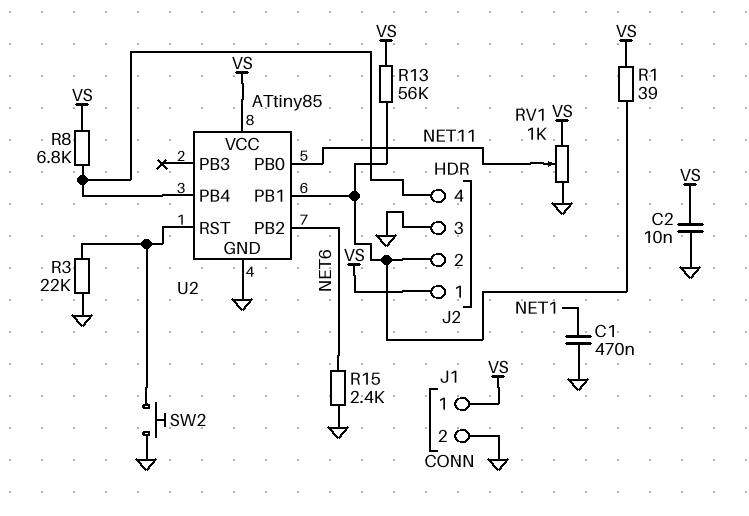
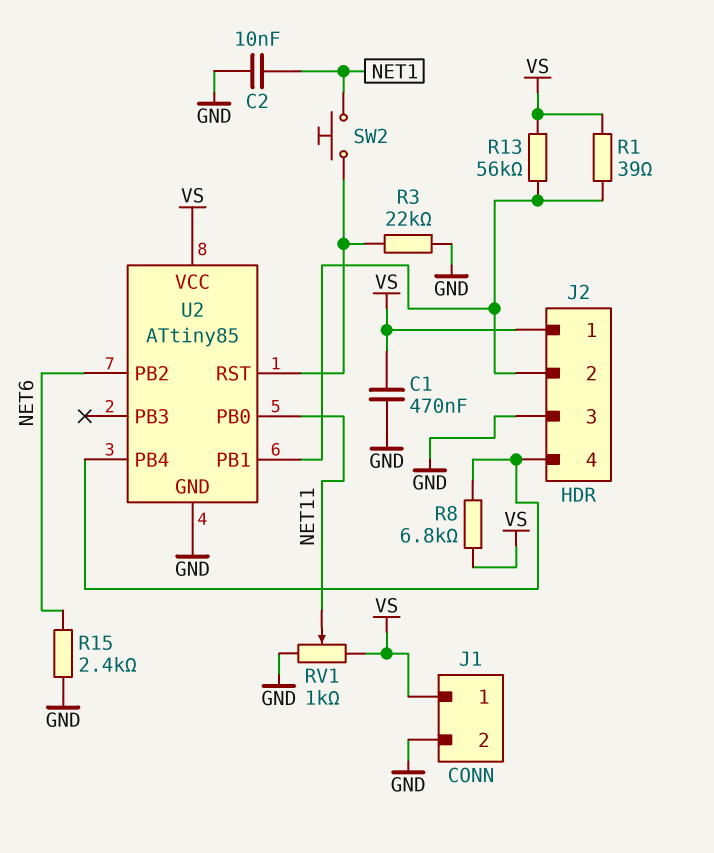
C1: 470nF (GND, NET1) -> 470nF (GND, VS)
C2: 10nF (GND, VS) -> 10nF (GND, NET1)
SW2: button (GND, U2/RST) -> button (NET1, U2/RST)

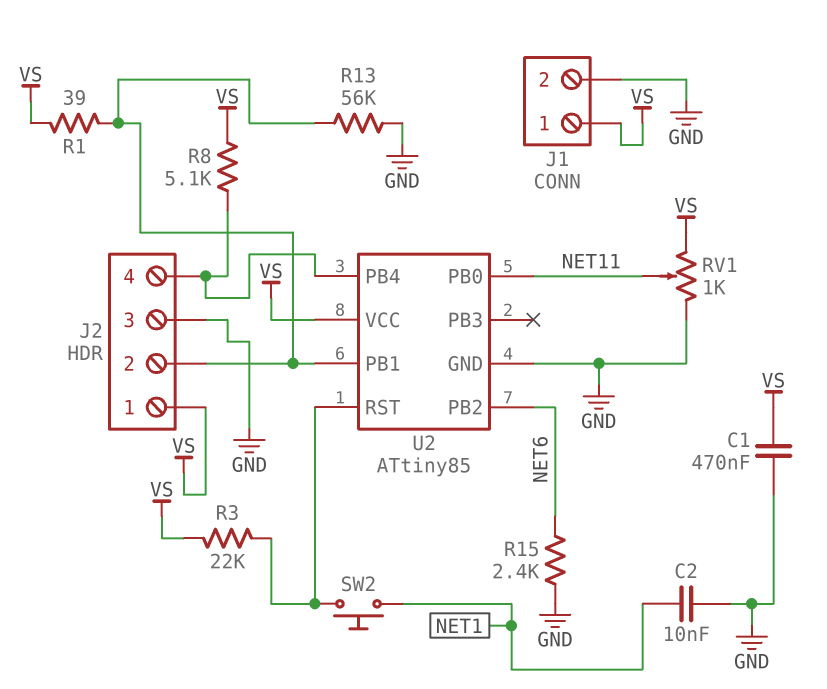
R3: 22k (GND, U2/RST) -> 22k (U2/RST, VS)
R8: 6.8k (J2/4, VS) -> 5.1k (J2/4, VS)
R13: 56k (J2/2, VS) -> 56k (GND, J2/2)

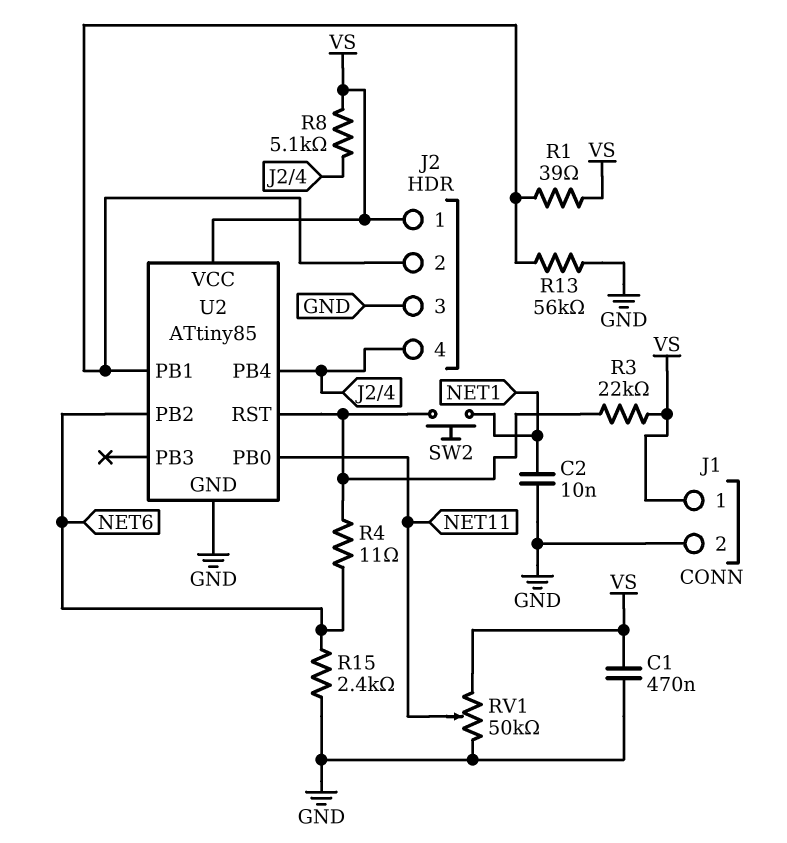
R4: none -> 11 (NET6, U2/RST)
RV1: 1k (GND, VS, wiper NET11) -> 50k (GND, VS, wiper NET11)

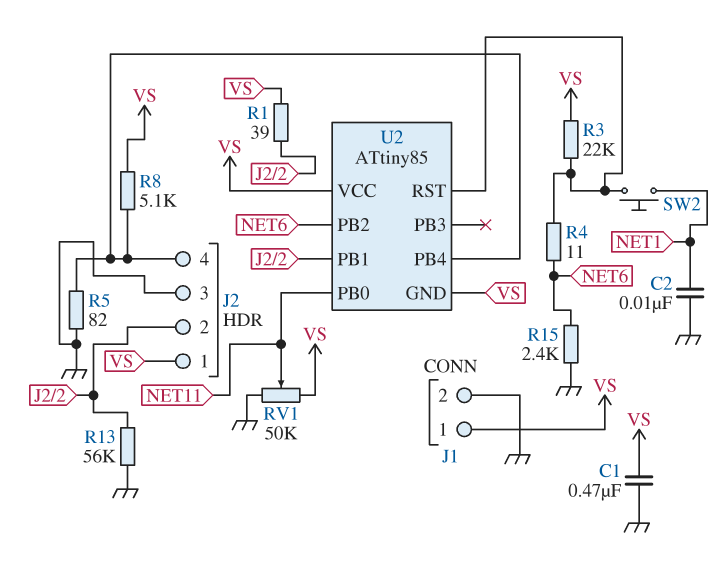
R5: none -> 82 (GND, J2/4)
U2 pin GND: GND -> VS

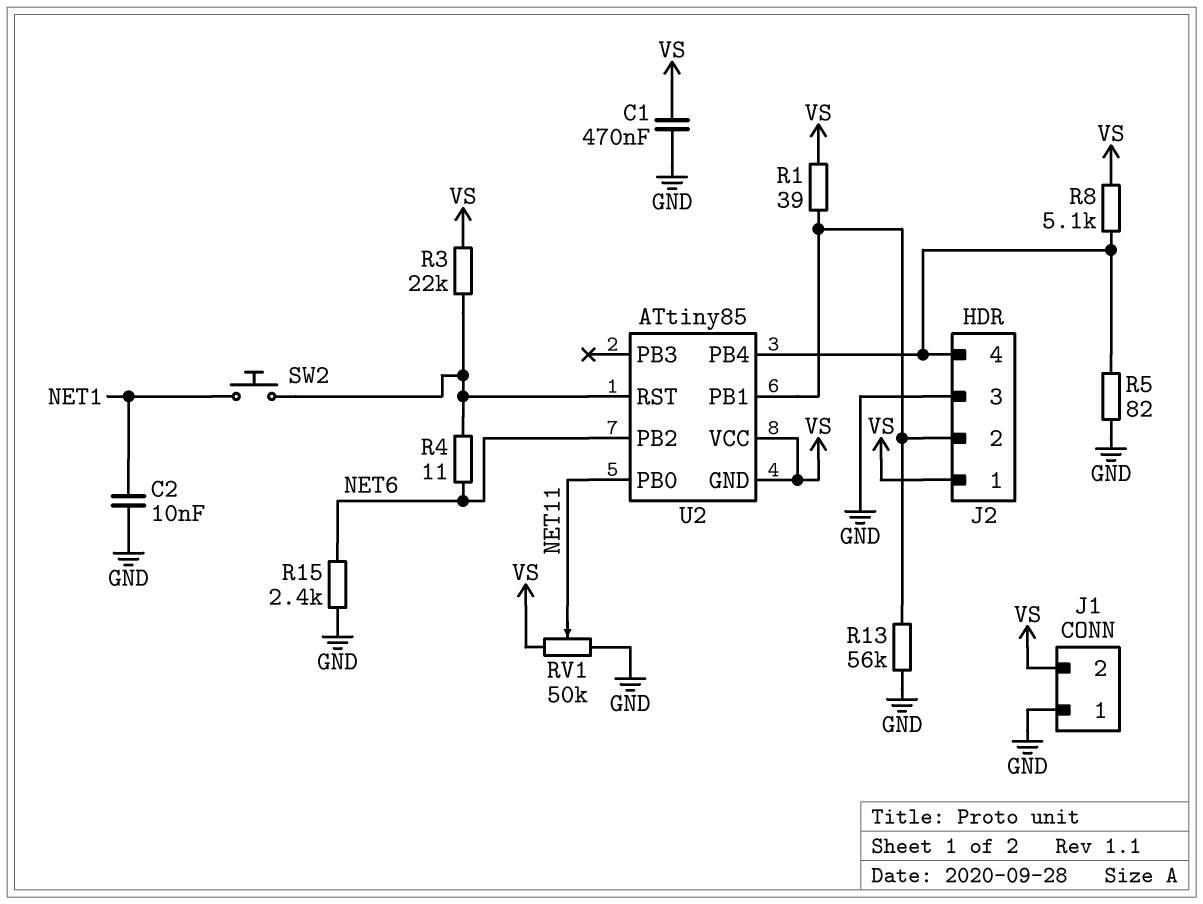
J1 pin 1: VS -> GND
J1 pin 2: GND -> VS

